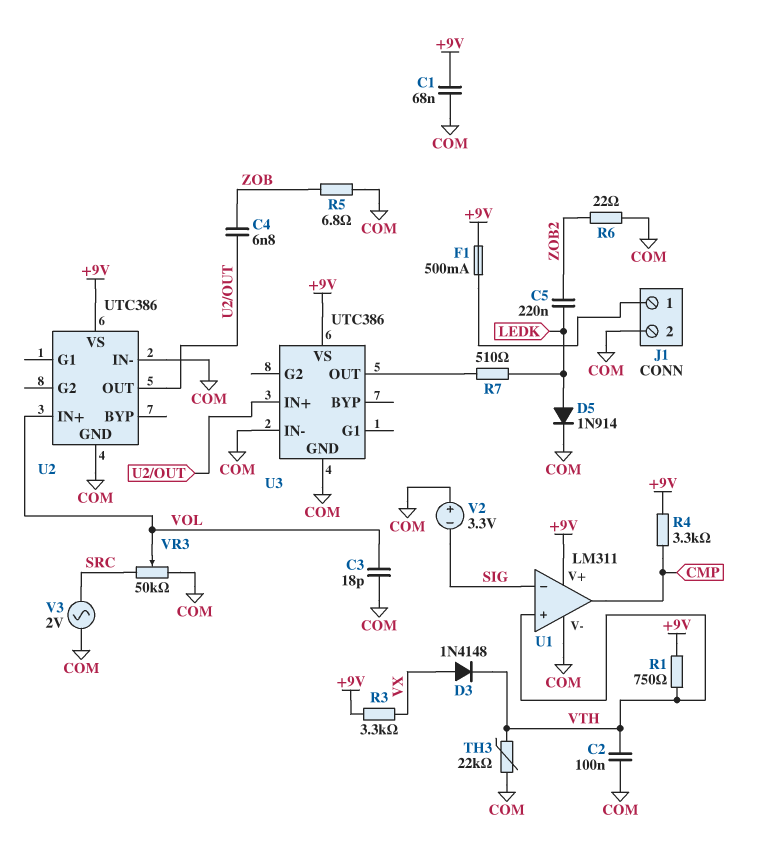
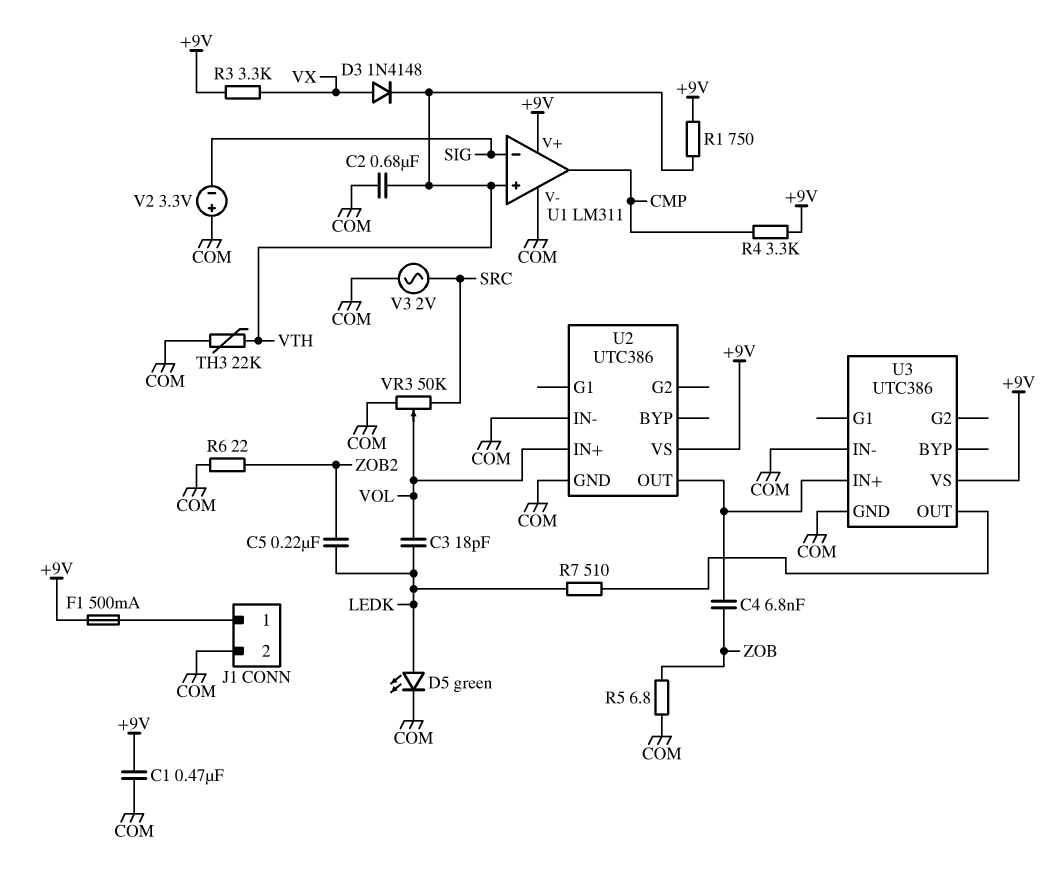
C1: 68nF (+9V, COM) -> 470nF (+9V, COM)
C2: 100nF (COM, VTH) -> 680nF (COM, VTH)
C3: 18pF (COM, VOL) -> 18pF (LEDK, VOL)
D5: diode 1N914 (A LEDK, K COM) -> LED green (A LEDK, K COM)

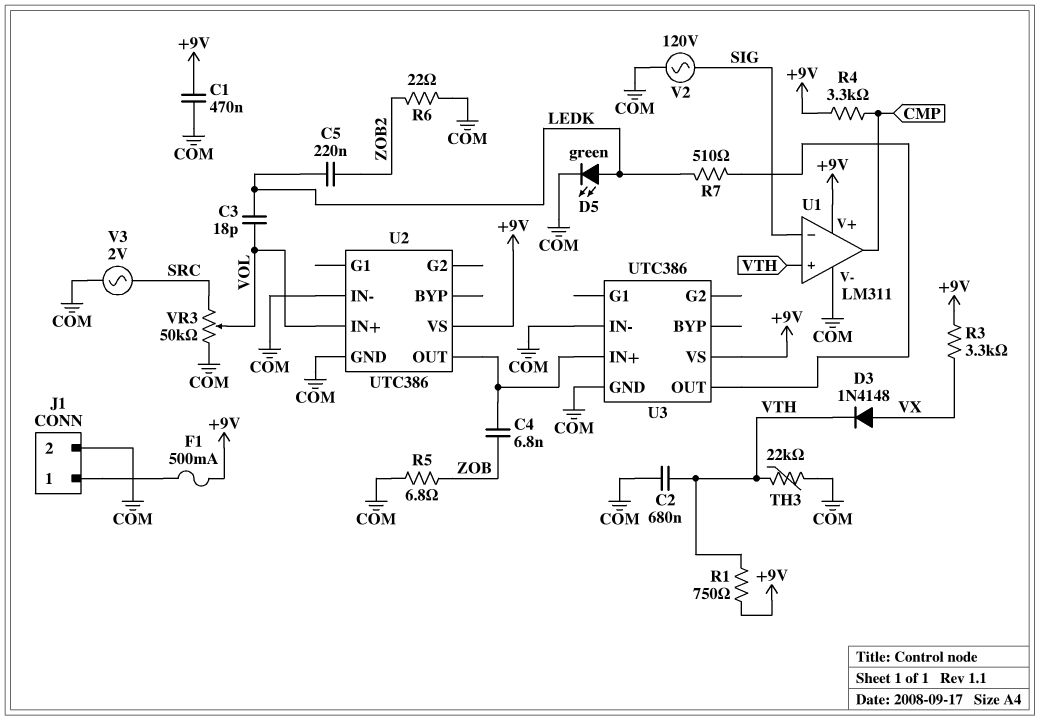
V2: 3.3V (plus COM, minus SIG) -> AC 120V (COM, SIG)

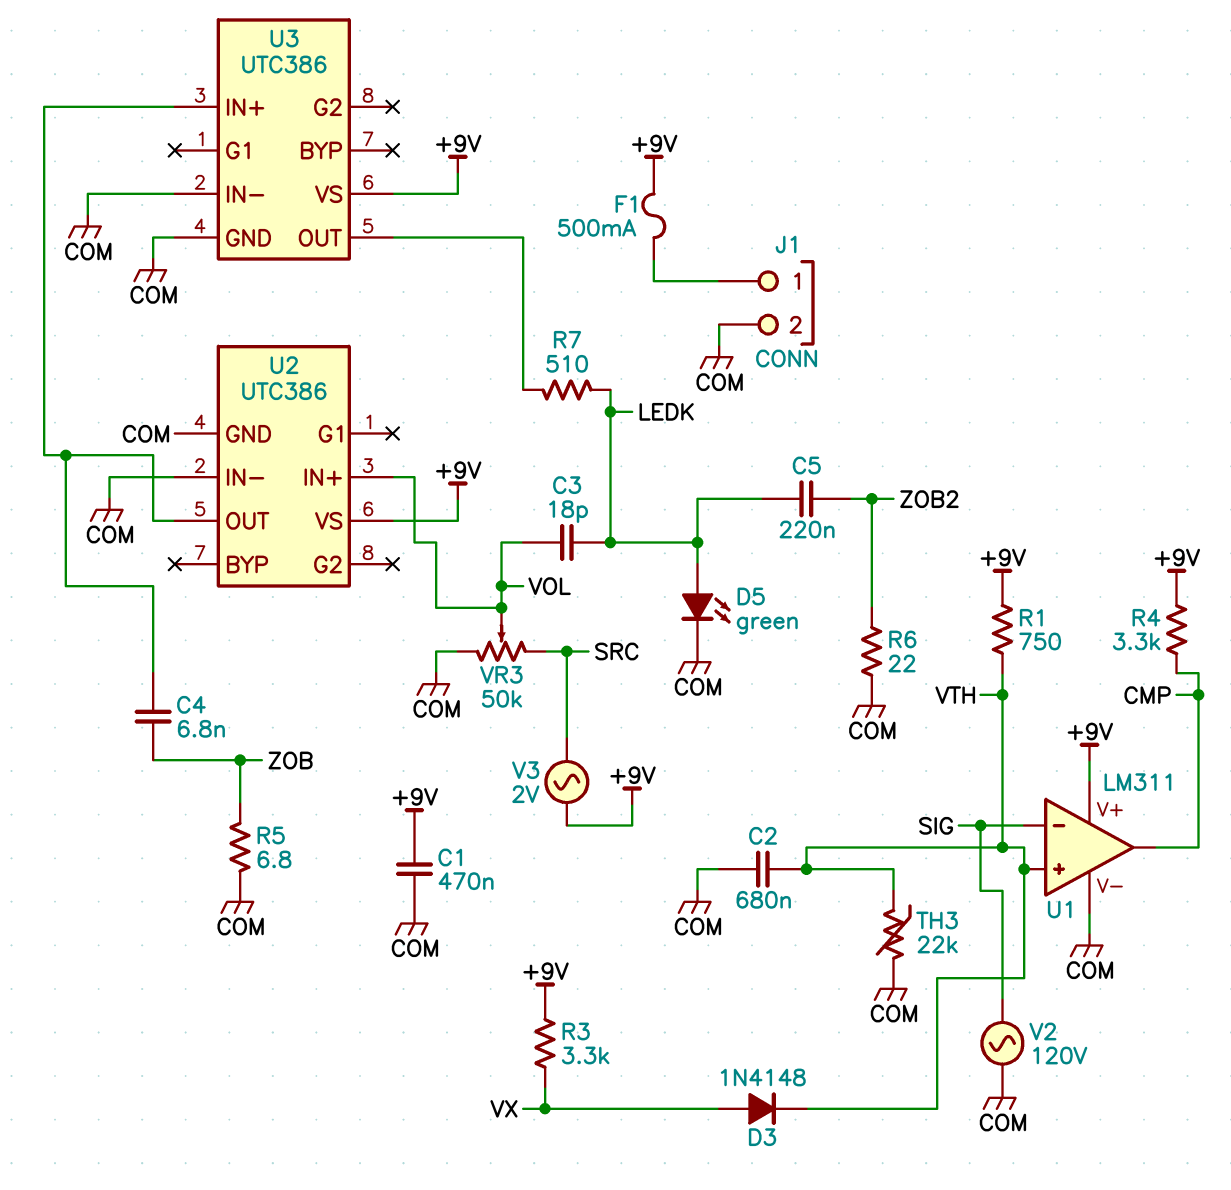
V3: AC 2V (COM, SRC) -> AC 2V (+9V, SRC)

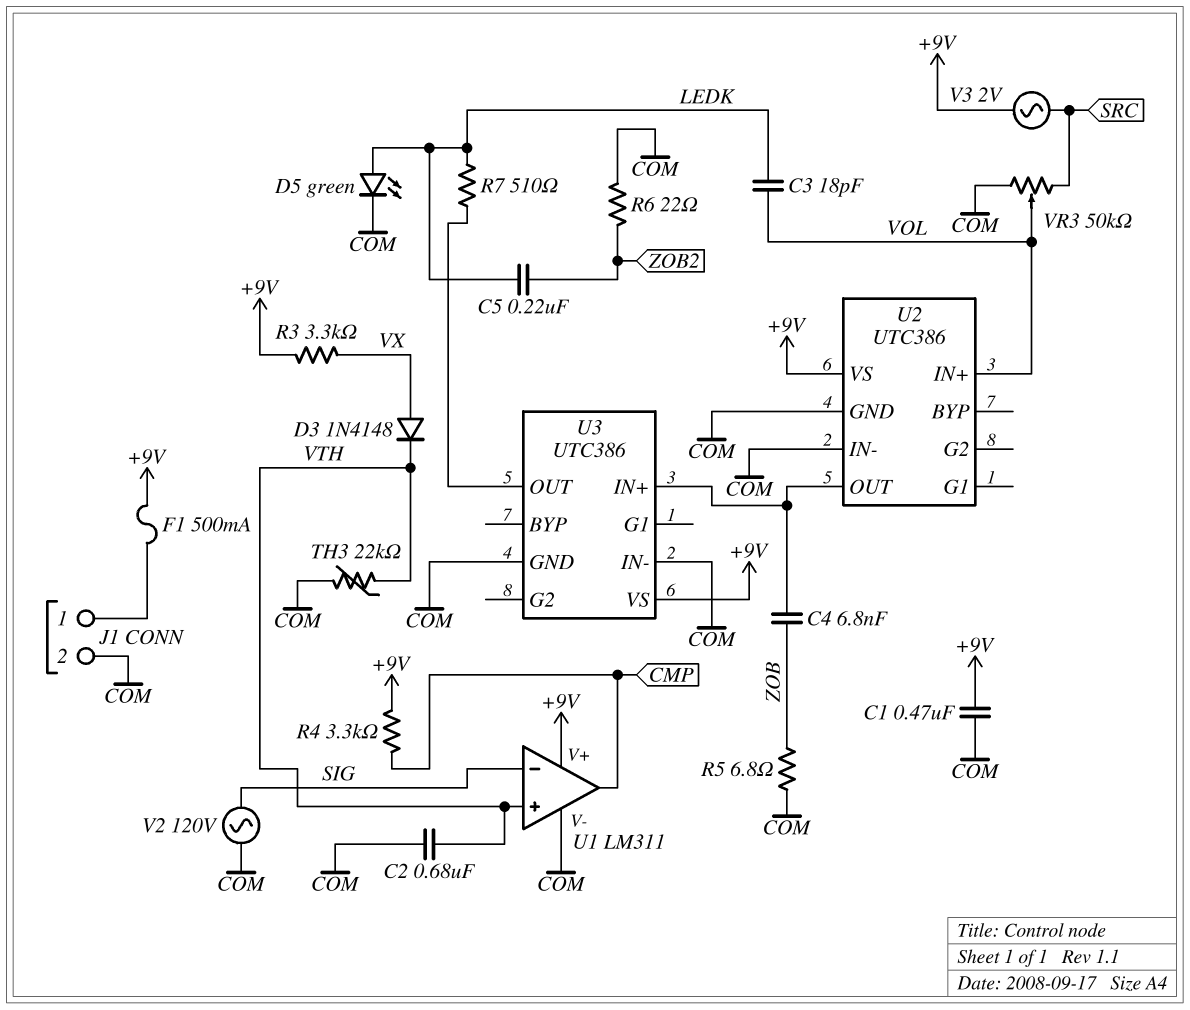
R1: 750 (+9V, VTH) -> none

